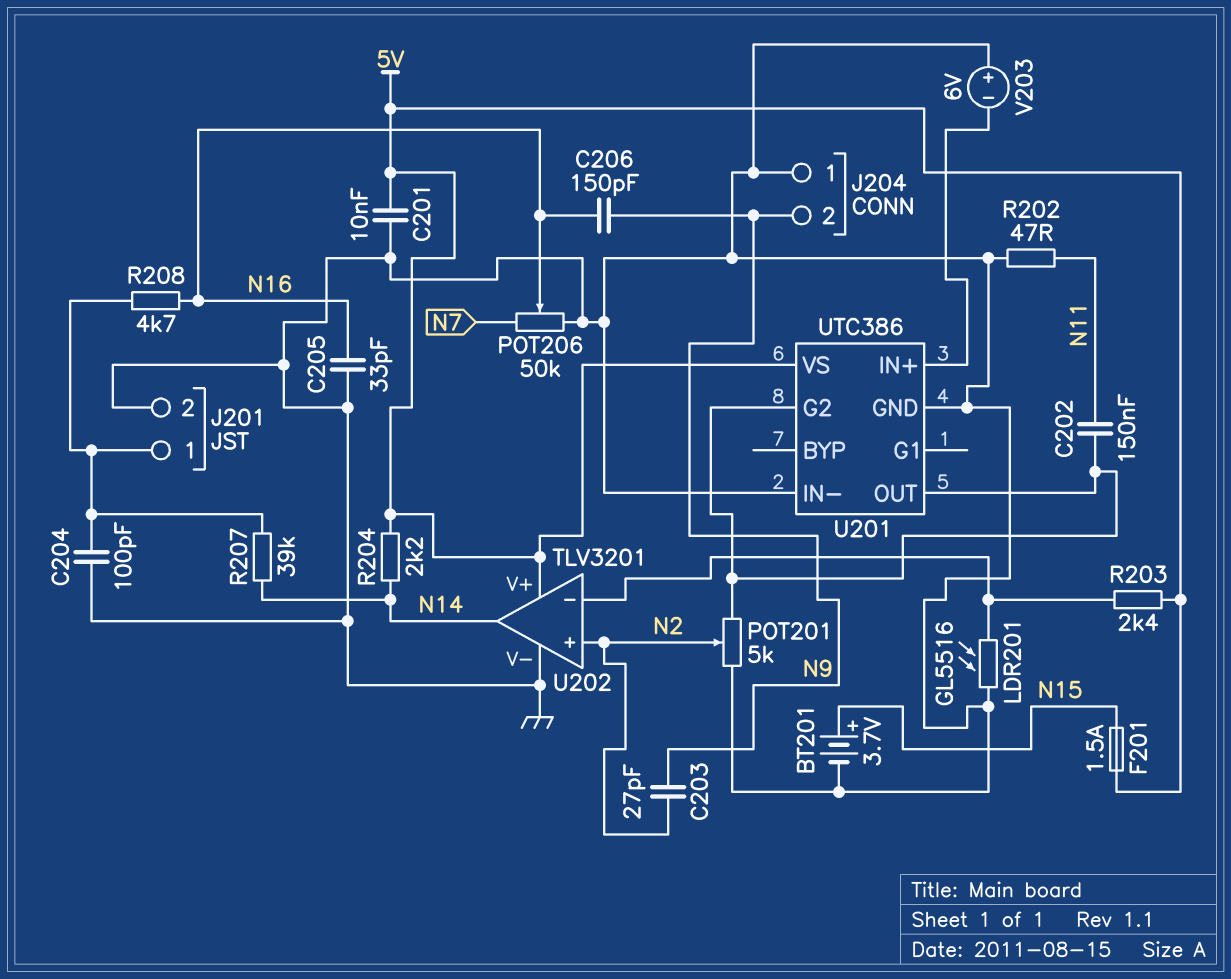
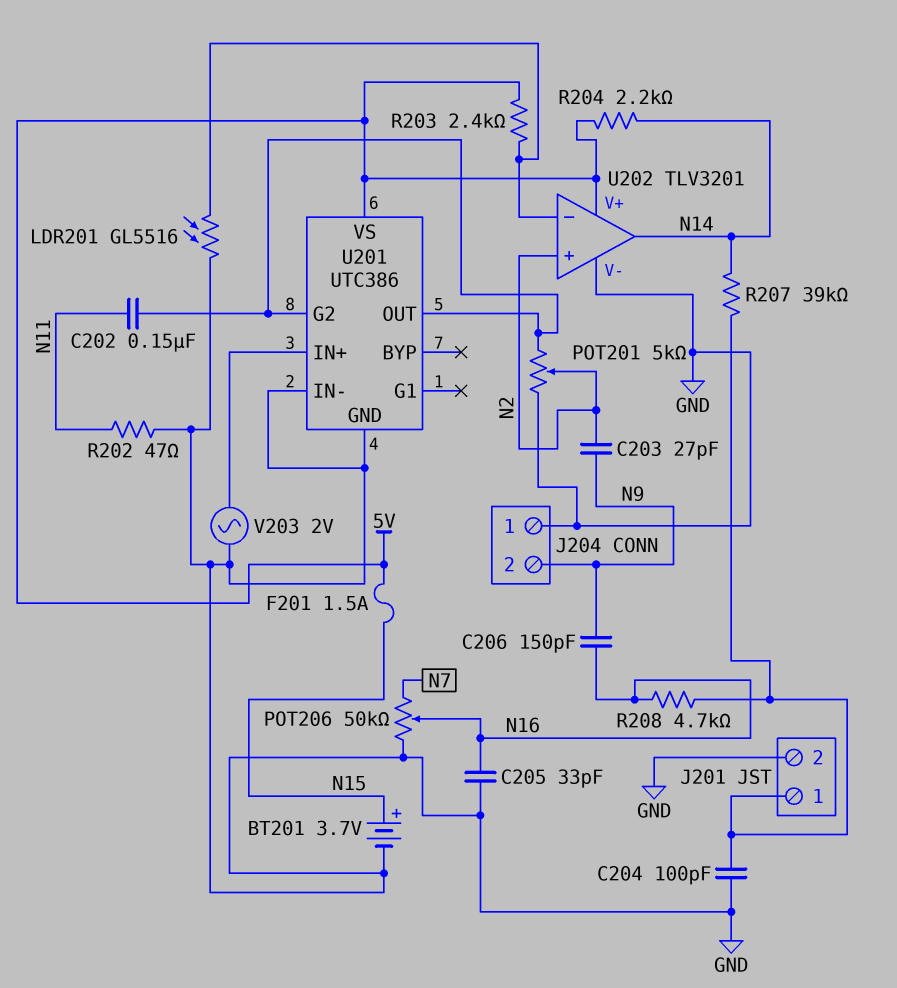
C201: 10nF (5V, GND) -> none
V203: 6V (plus GND, minus U201/IN+) -> AC 2V (GND, U201/IN+)

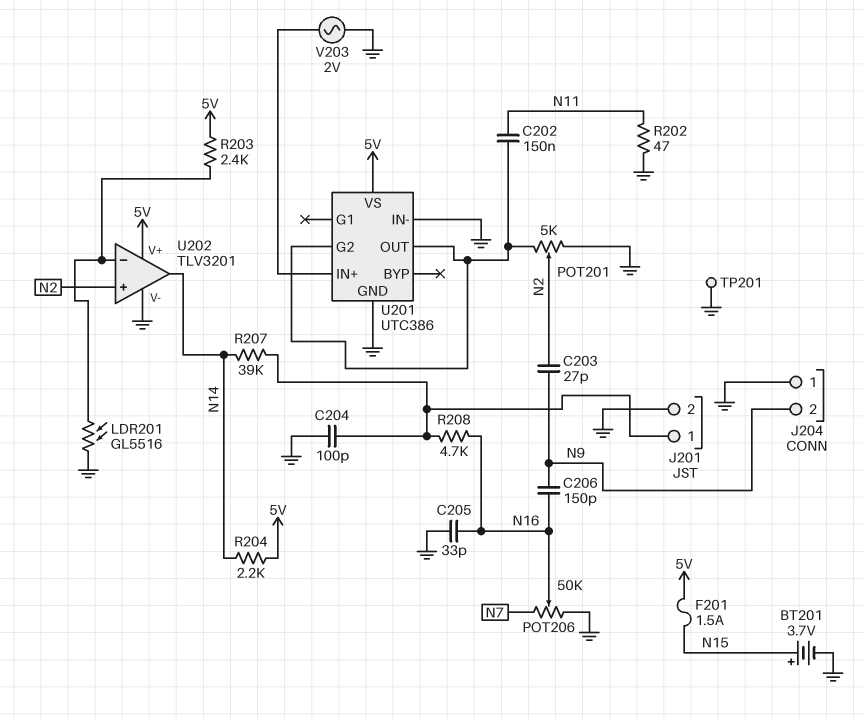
TP201: none -> test point (GND)

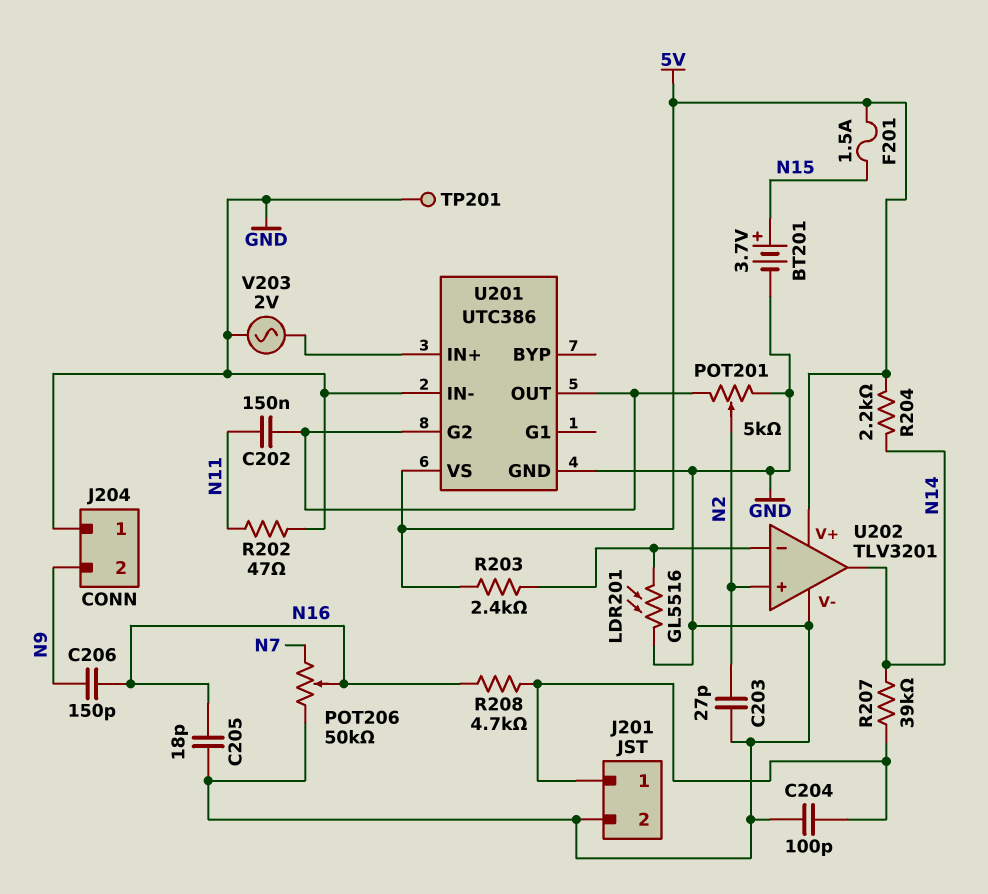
C203: 27pF (N2, N9) -> 27pF (GND, N2)
C205: 33pF (GND, N16) -> 18pF (GND, N16)

